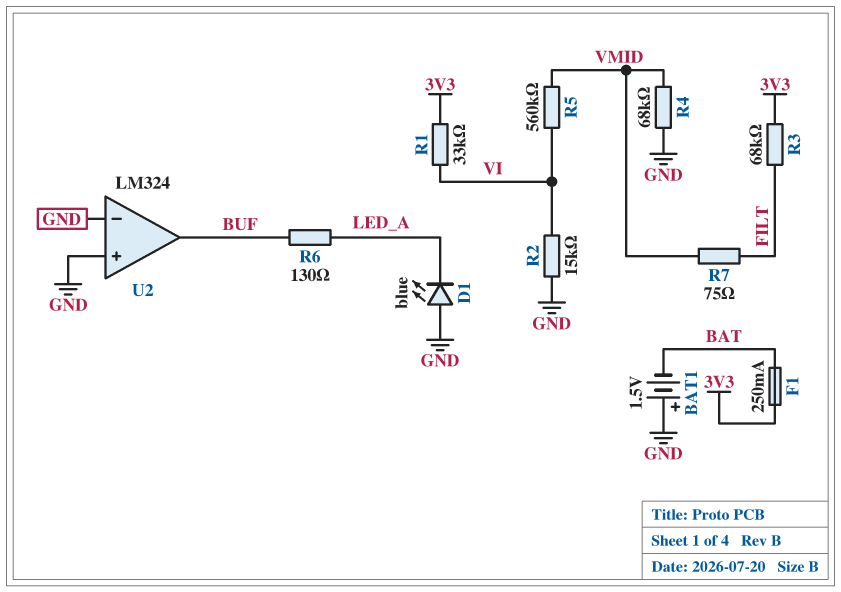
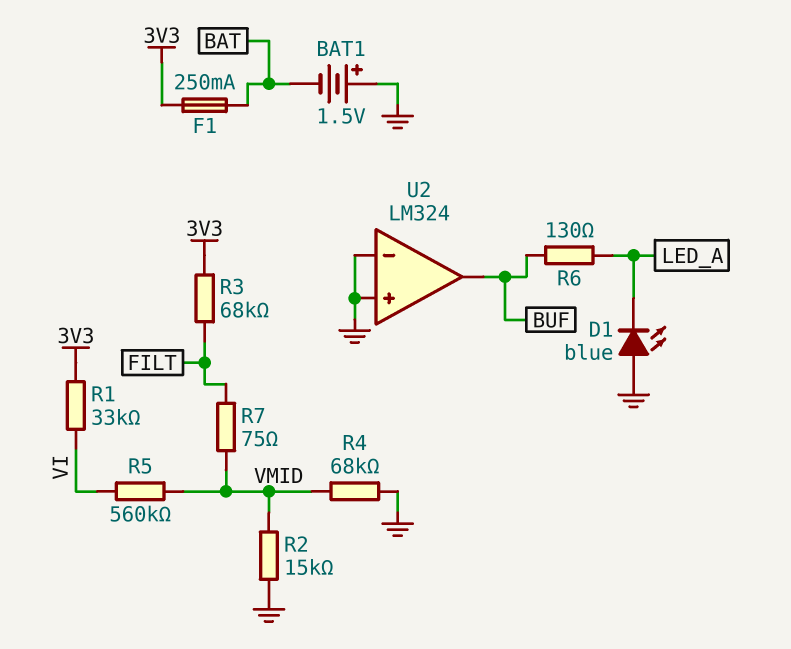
R2: 15k (GND, VI) -> 15k (GND, VMID)

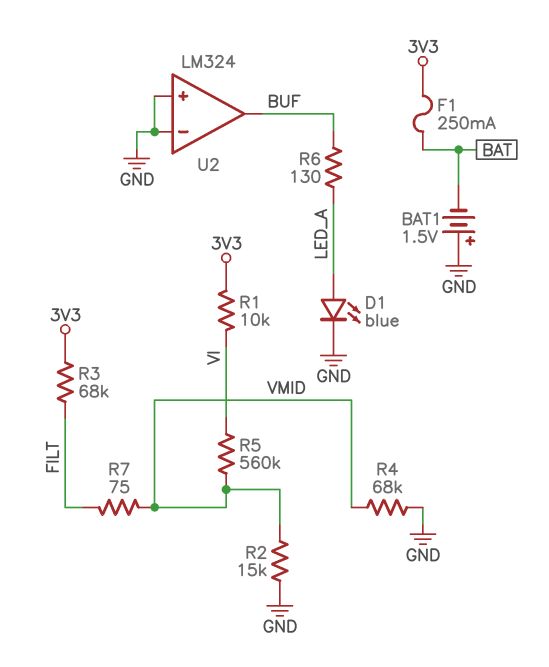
D1: LED blue (A GND, K LED_A) -> LED blue (A LED_A, K GND)
R1: 33k (3V3, VI) -> 10k (3V3, VI)

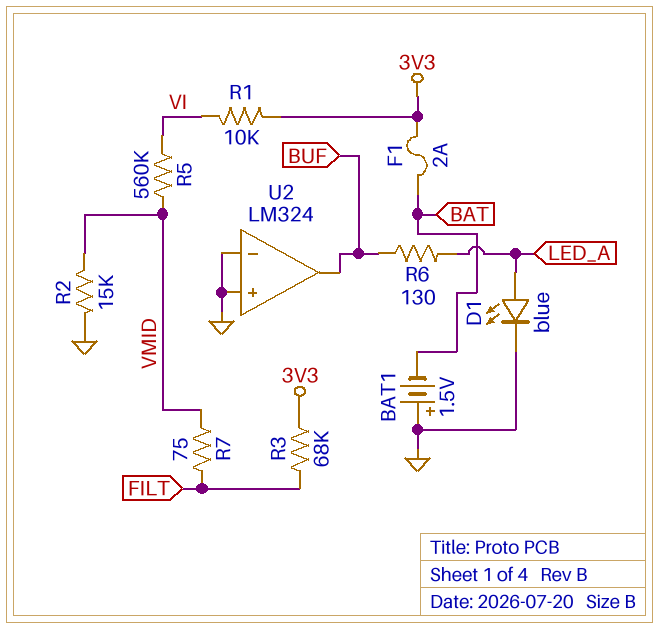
F1: 250mA (3V3, BAT) -> 2A (3V3, BAT)
R4: 68k (GND, VMID) -> none

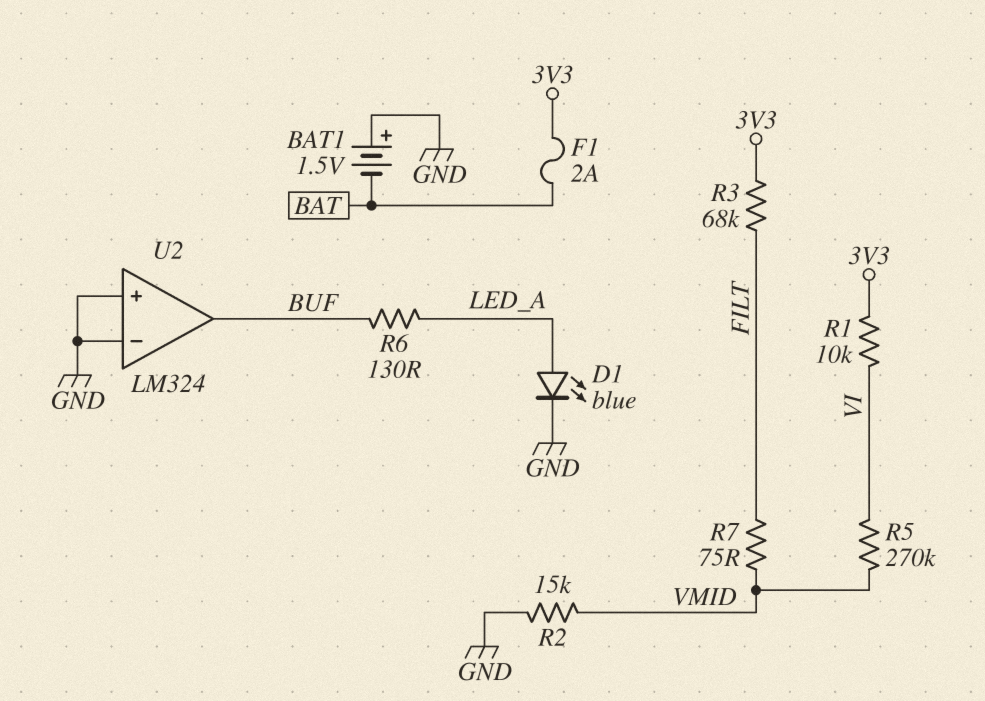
R5: 560k (VI, VMID) -> 270k (VI, VMID)

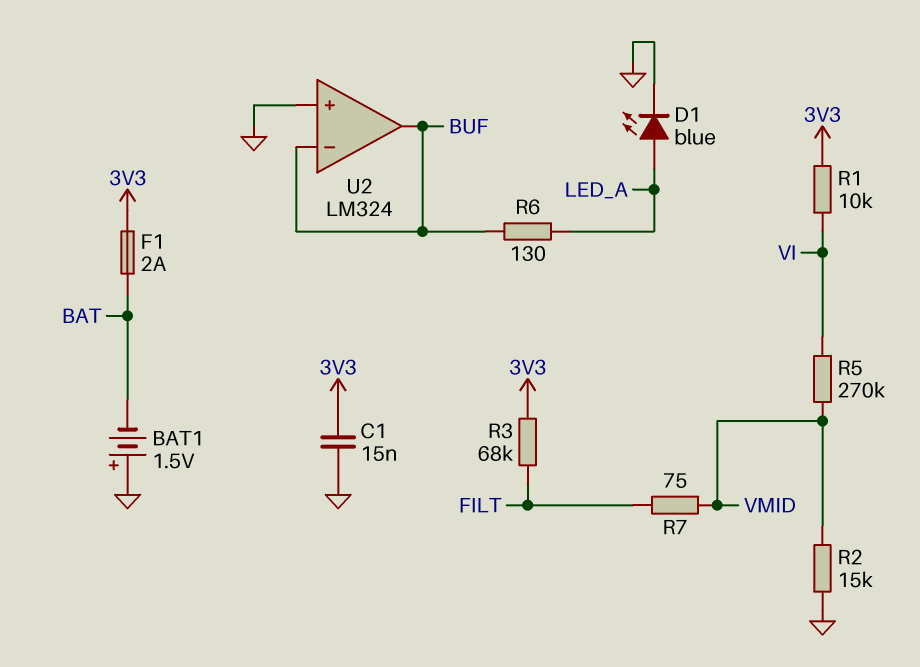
C1: none -> 15nF (3V3, GND)
U2 pin in-: GND -> BUF

